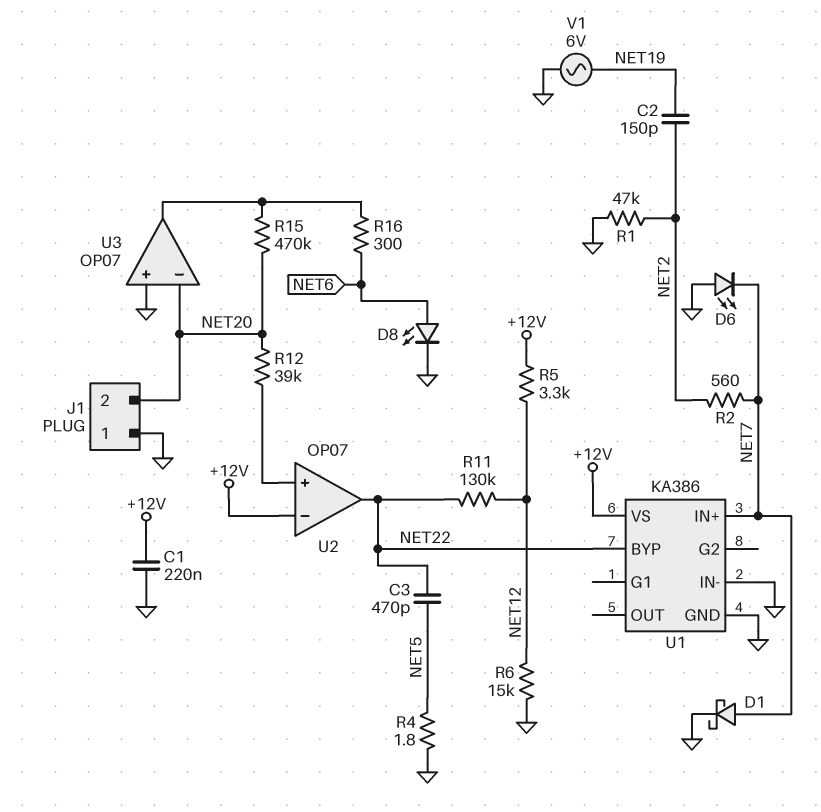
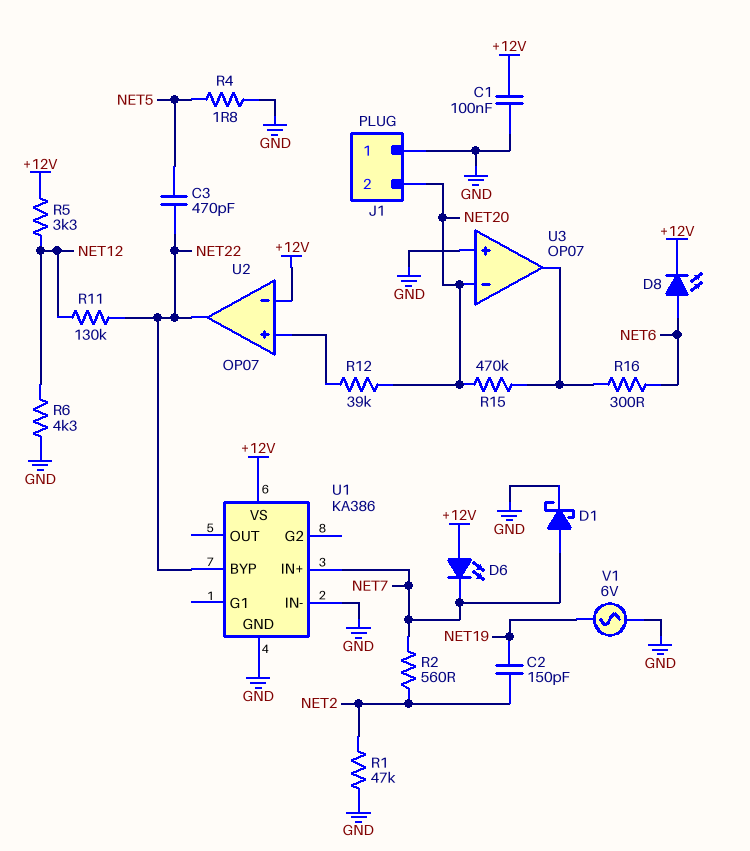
C1: 220nF (+12V, GND) -> 100nF (+12V, GND)
D6: LED (A GND, K NET7) -> LED (A +12V, K NET7)
D8: LED (A NET6, K GND) -> LED (A NET6, K +12V)
R6: 15k (GND, NET12) -> 4.3k (GND, NET12)

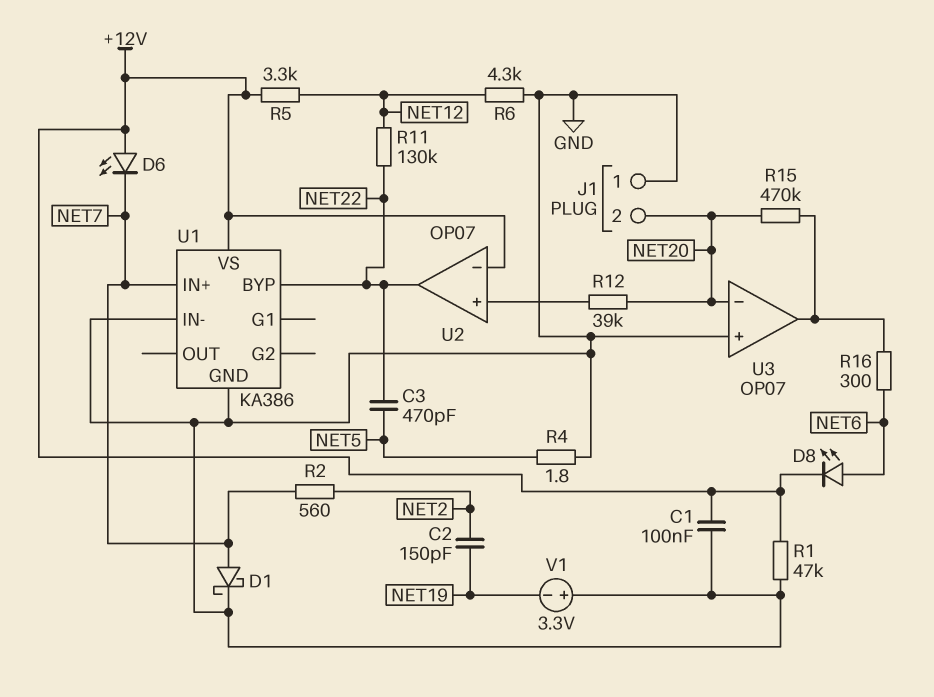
R1: 47k (GND, NET2) -> 47k (+12V, GND)
V1: AC 6V (GND, NET19) -> 3.3V (plus GND, minus NET19)

